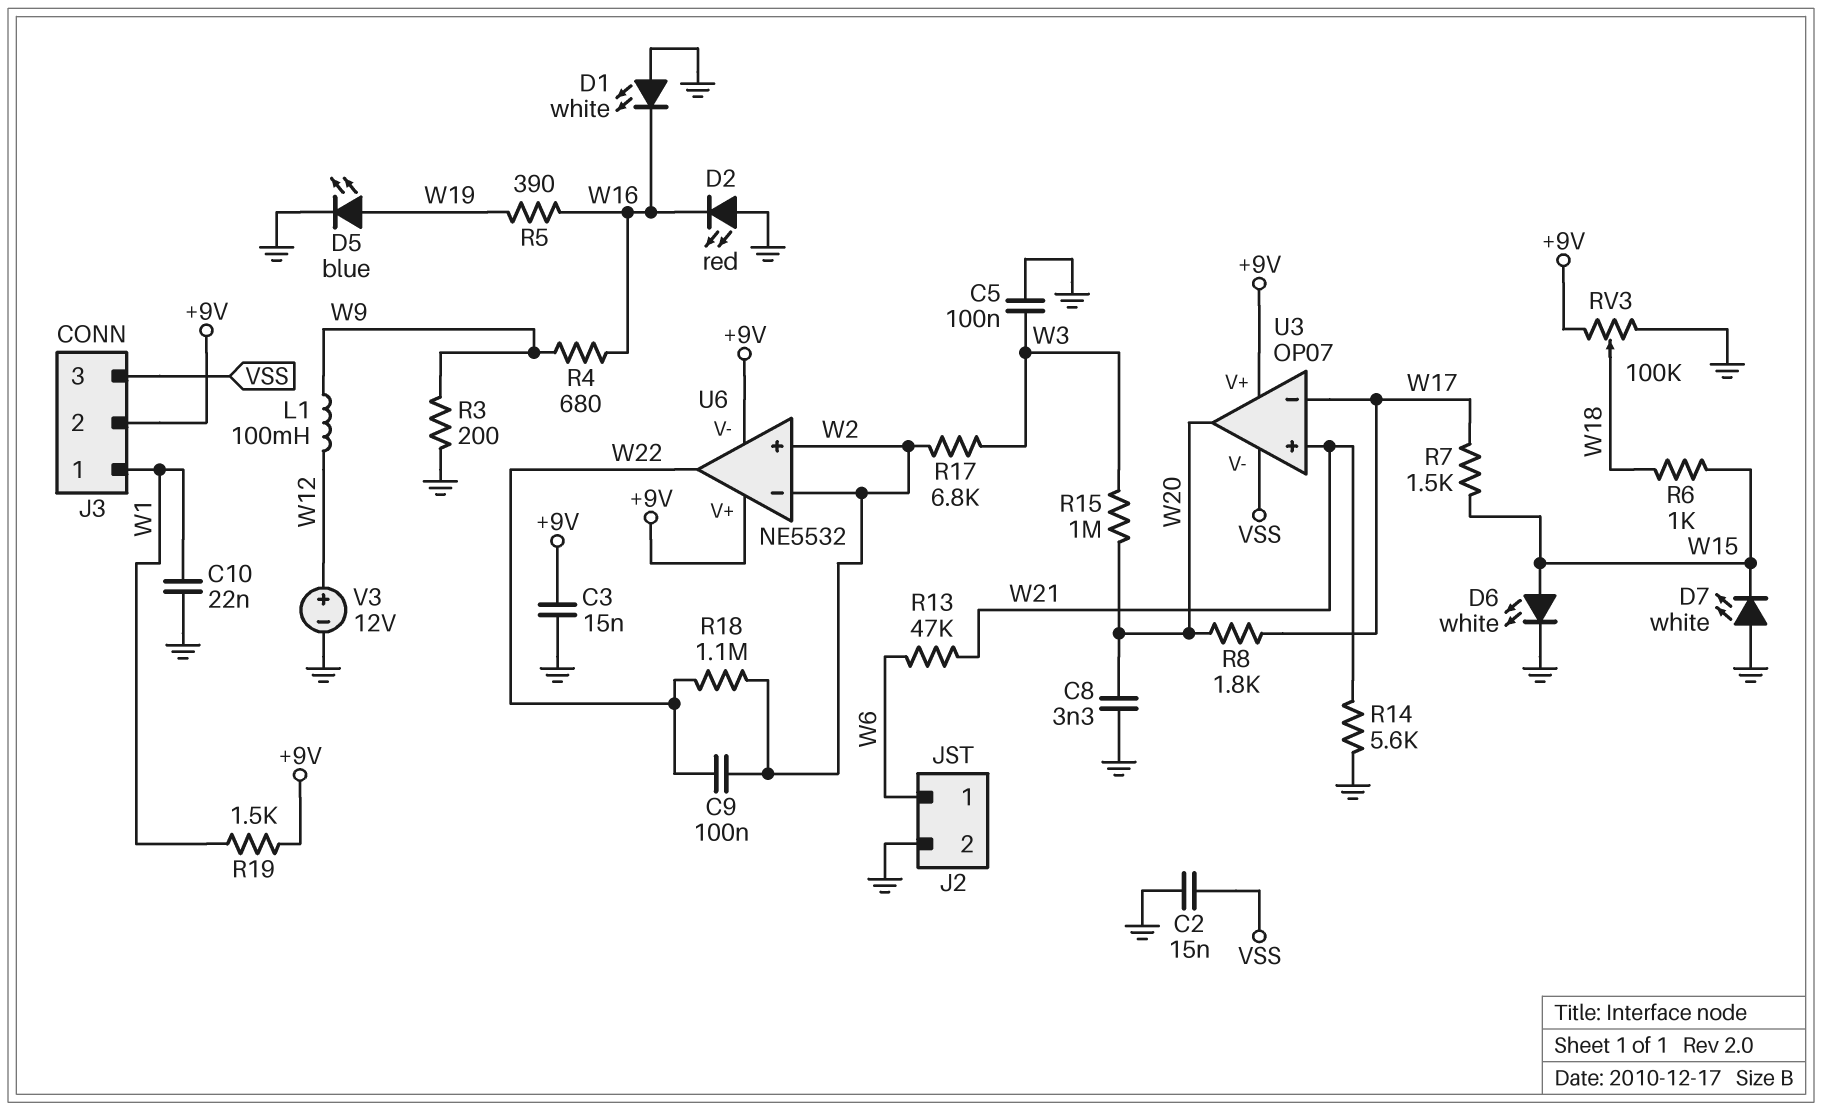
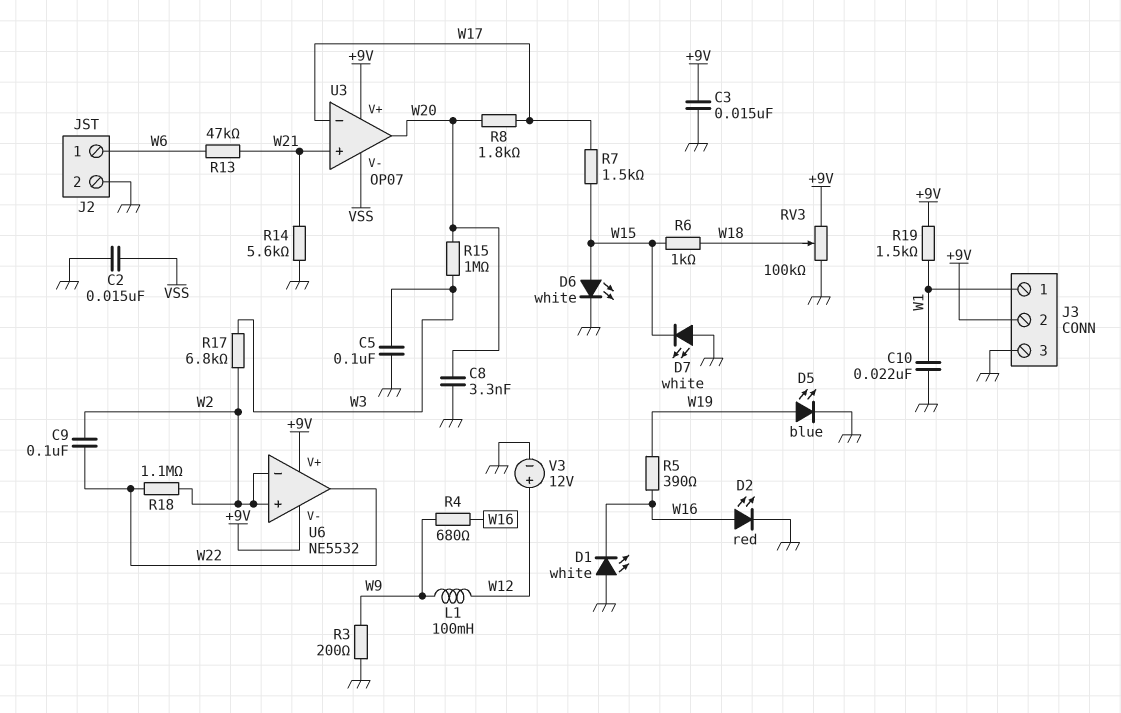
D2: LED red (A GND, K W16) -> LED red (A W16, K GND)
J3 pin 3: VSS -> GND

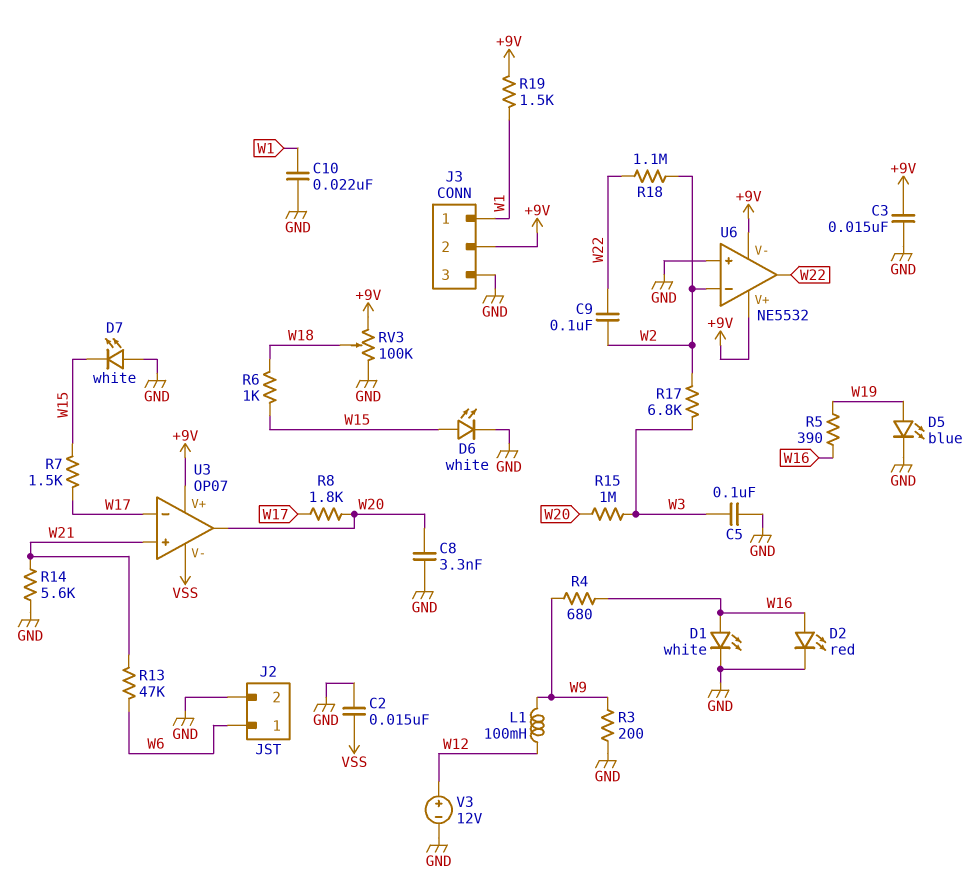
D1: LED white (A GND, K W16) -> LED white (A W16, K GND)
U6 pin in+: W2 -> GND

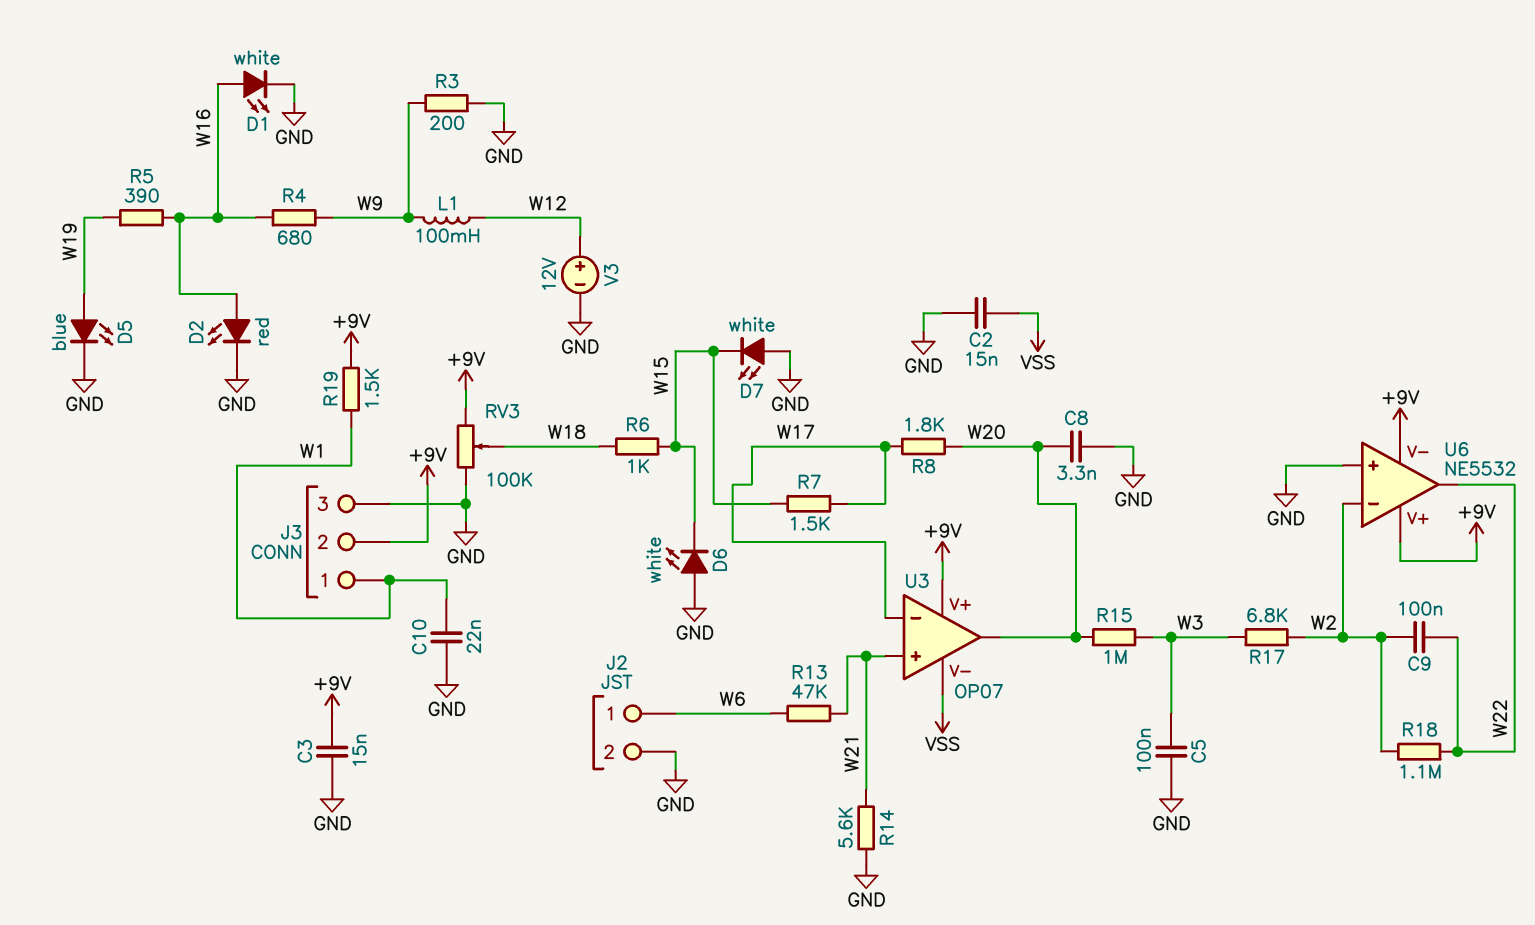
D6: LED white (A W15, K GND) -> LED white (A GND, K W15)

